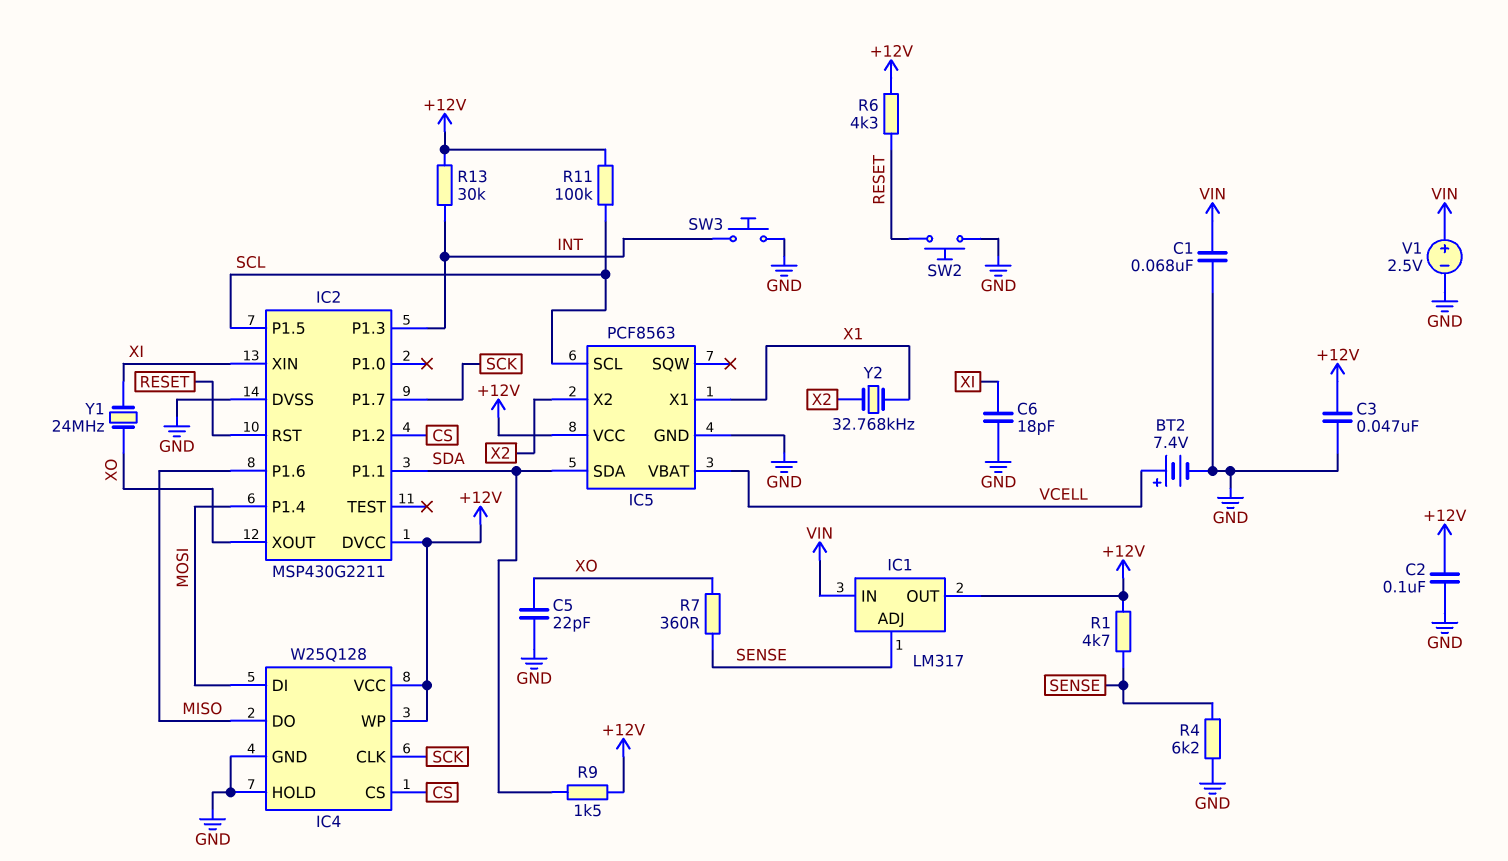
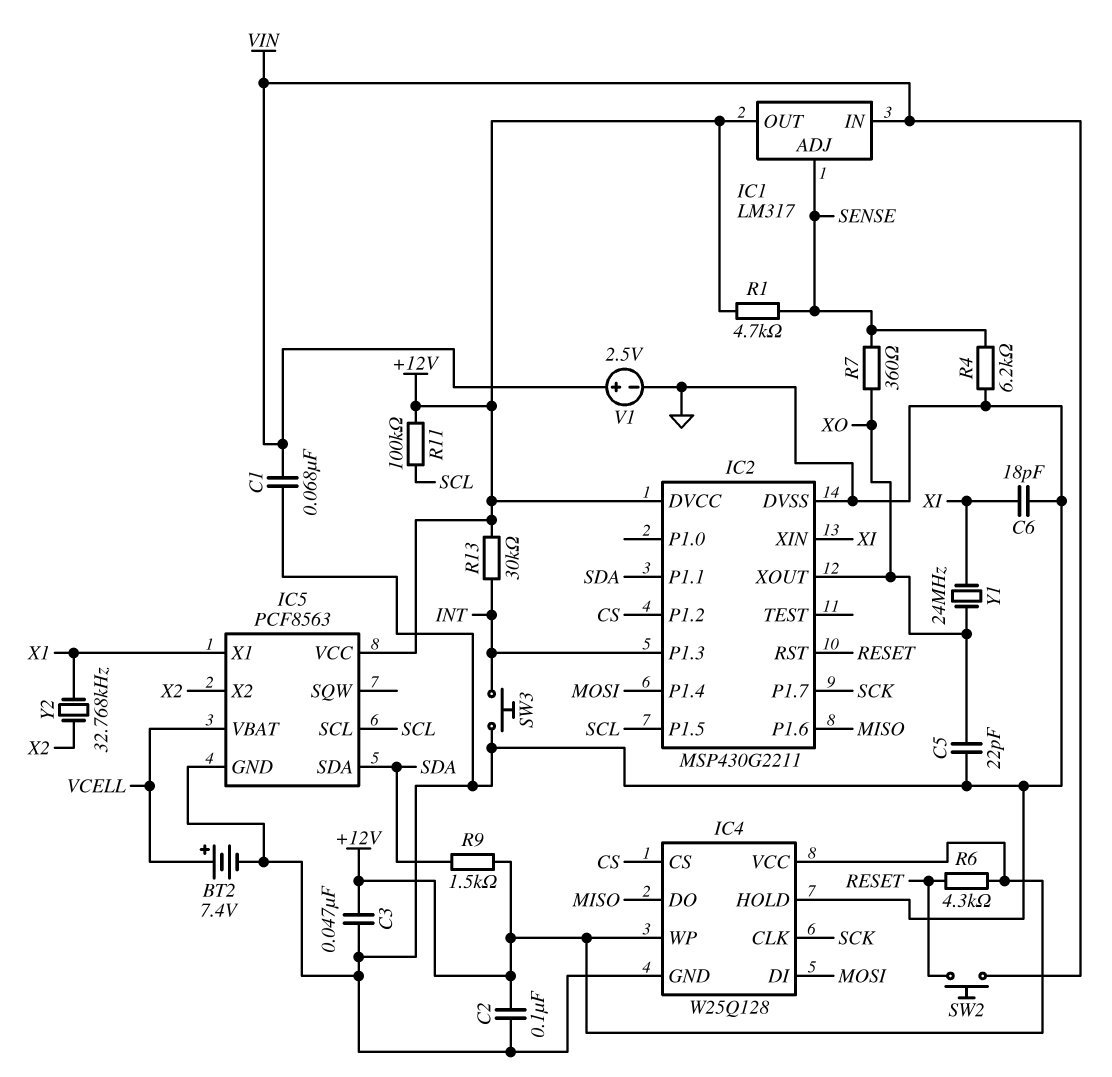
SW2: button (GND, RESET) -> button (RESET, VIN)

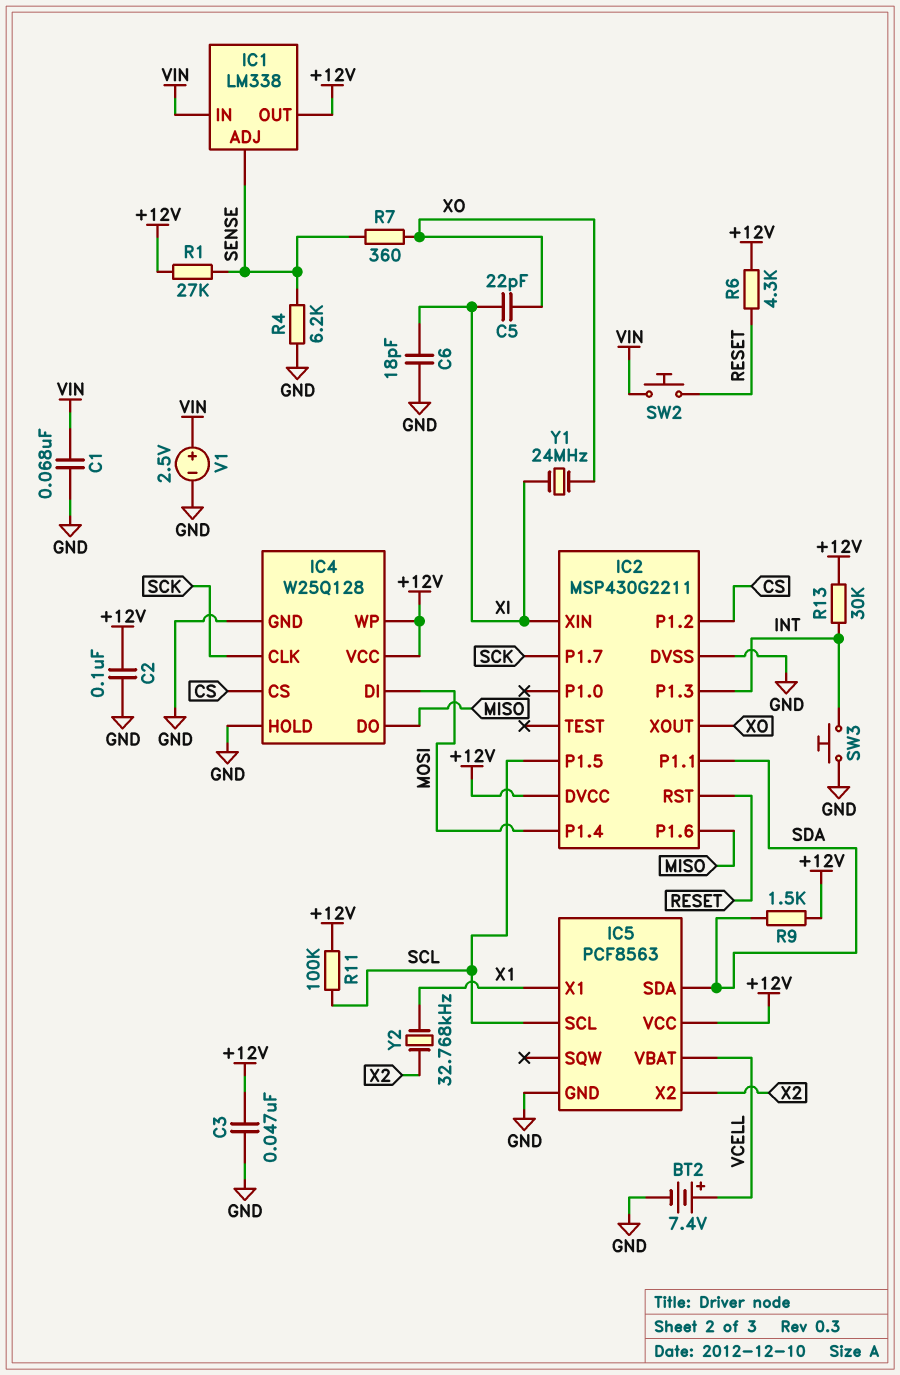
C5: 22pF (GND, XO) -> 22pF (XI, XO)
IC1: LM317 -> LM338
R1: 4.7k (+12V, SENSE) -> 27k (+12V, SENSE)

